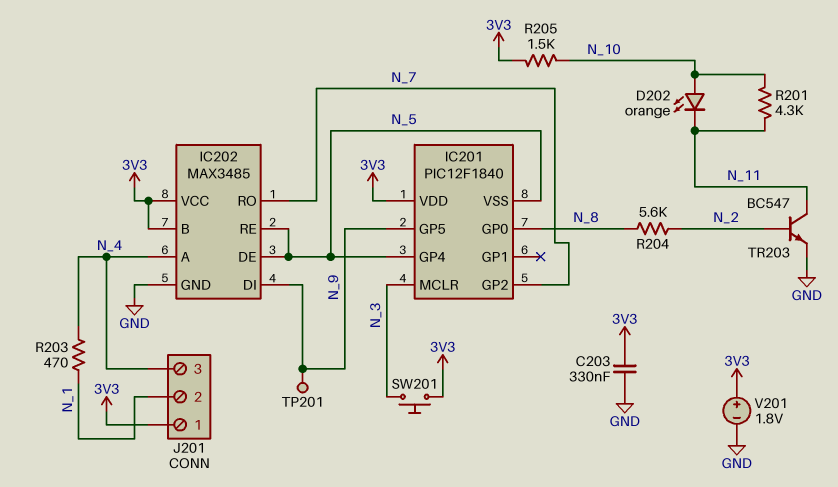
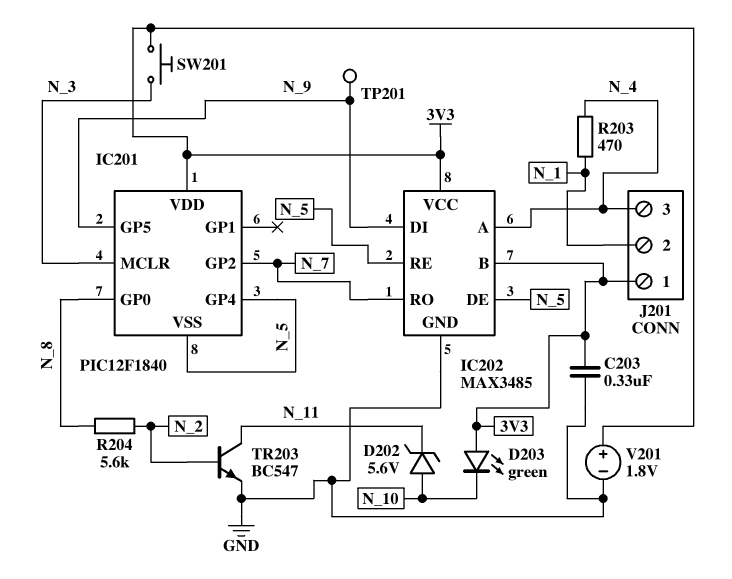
D202: LED orange (A N_10, K N_11) -> zener 5.6V (A N_10, K N_11)
D203: none -> LED green (A 3V3, K N_10)
R201: 4.3k (N_10, N_11) -> none
R205: 1.5k (3V3, N_10) -> none

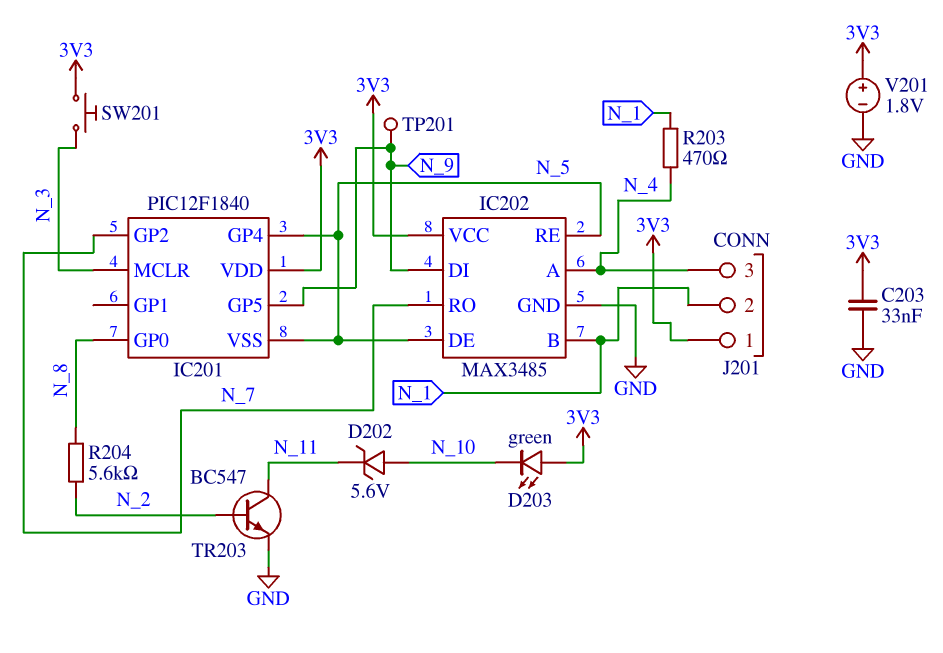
C203: 330nF (3V3, GND) -> 33nF (3V3, GND)
IC202 pin B: 3V3 -> N_1

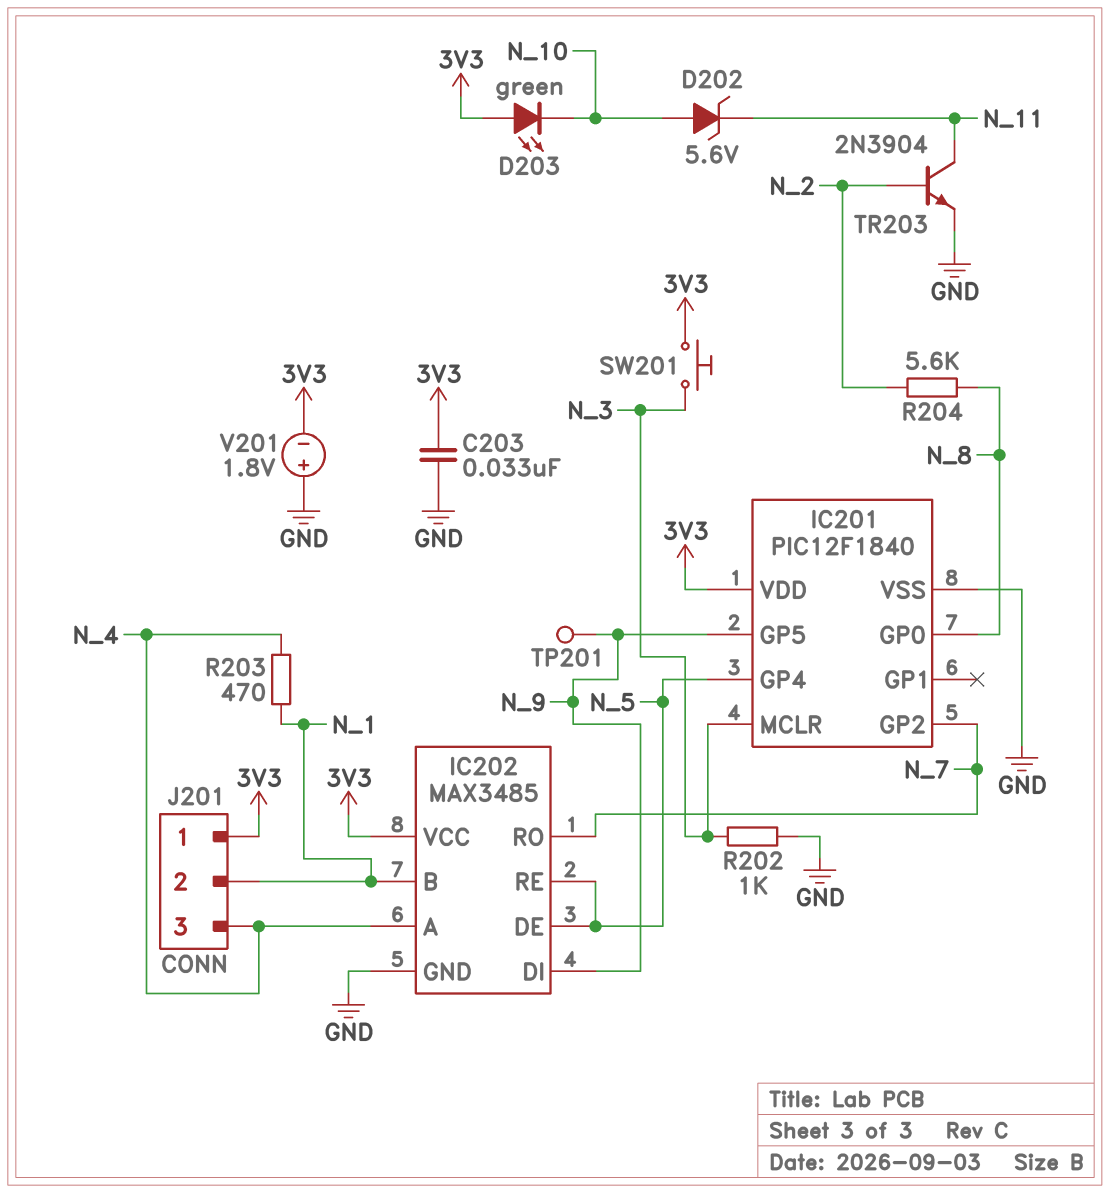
IC201 pin VSS: N_5 -> GND
R202: none -> 1k (GND, N_3)
TR203: NPN BC547 (B N_2, C N_11, E GND) -> NPN 2N3904 (B N_2, C N_11, E GND)
V201: 1.8V (plus 3V3, minus GND) -> 1.8V (plus GND, minus 3V3)

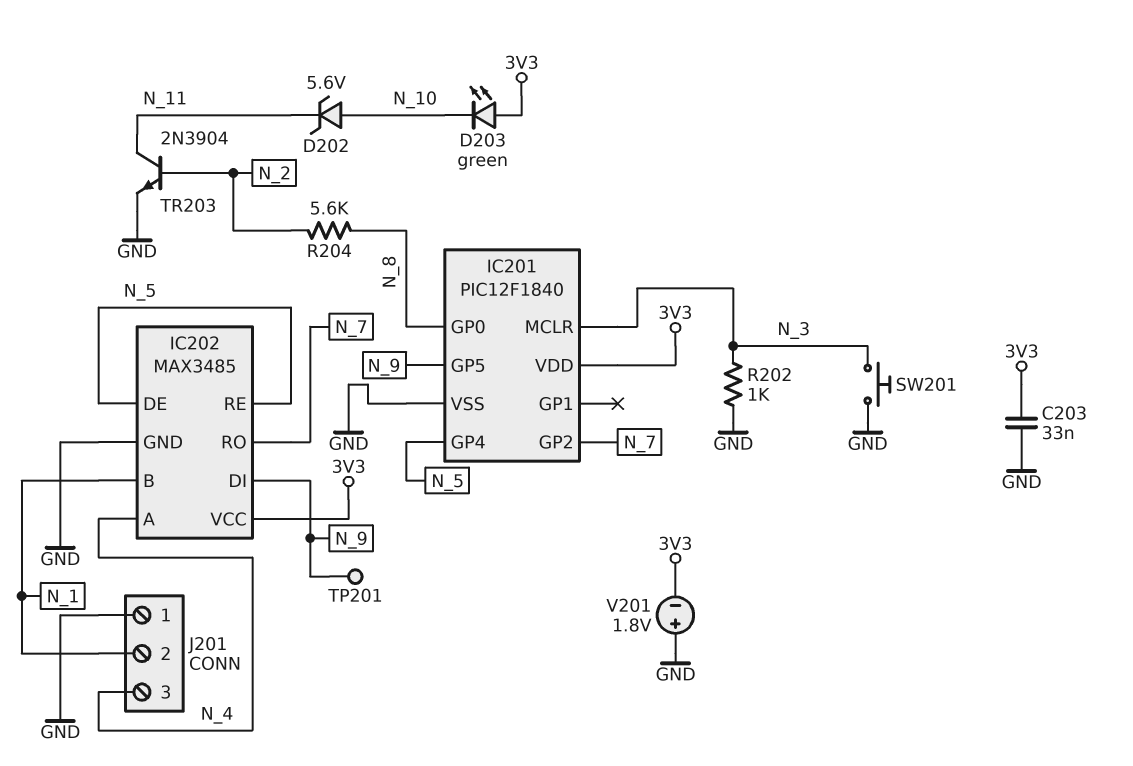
J201 pin 1: 3V3 -> GND
R203: 470 (N_1, N_4) -> none
SW201: button (3V3, N_3) -> button (GND, N_3)

